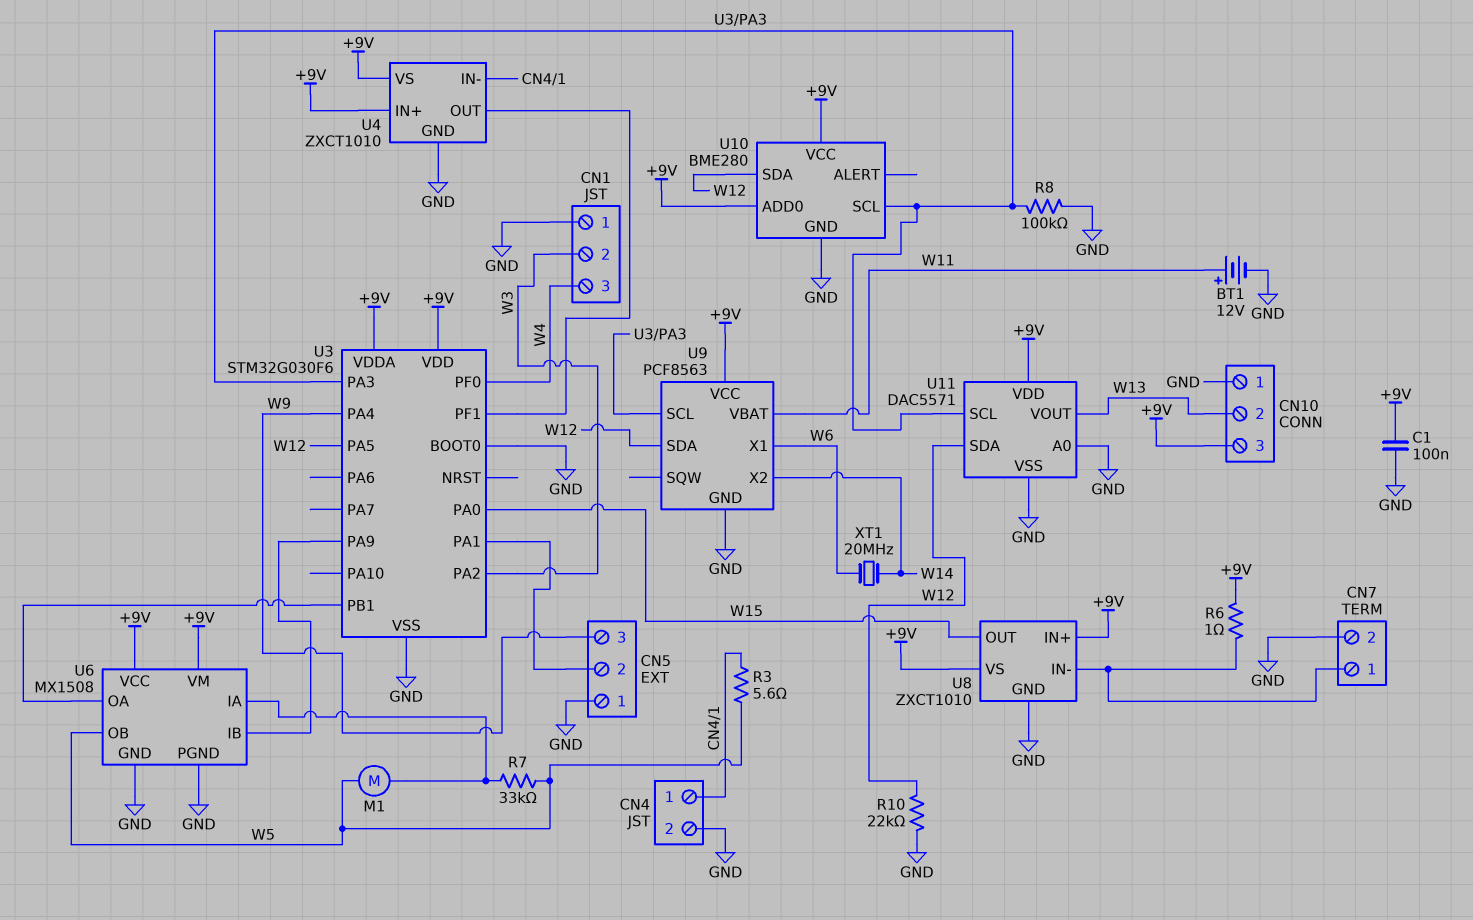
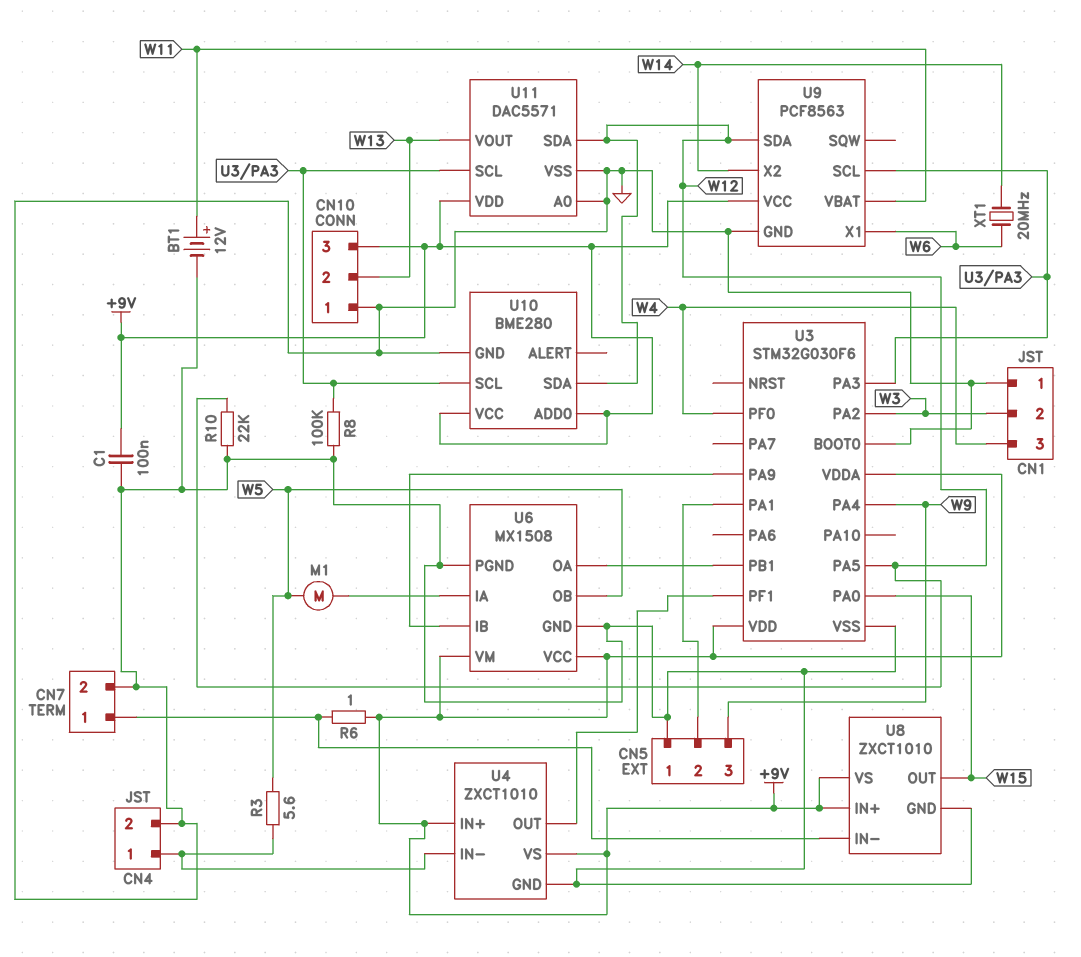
R7: 33k (U6/IA, W5) -> none

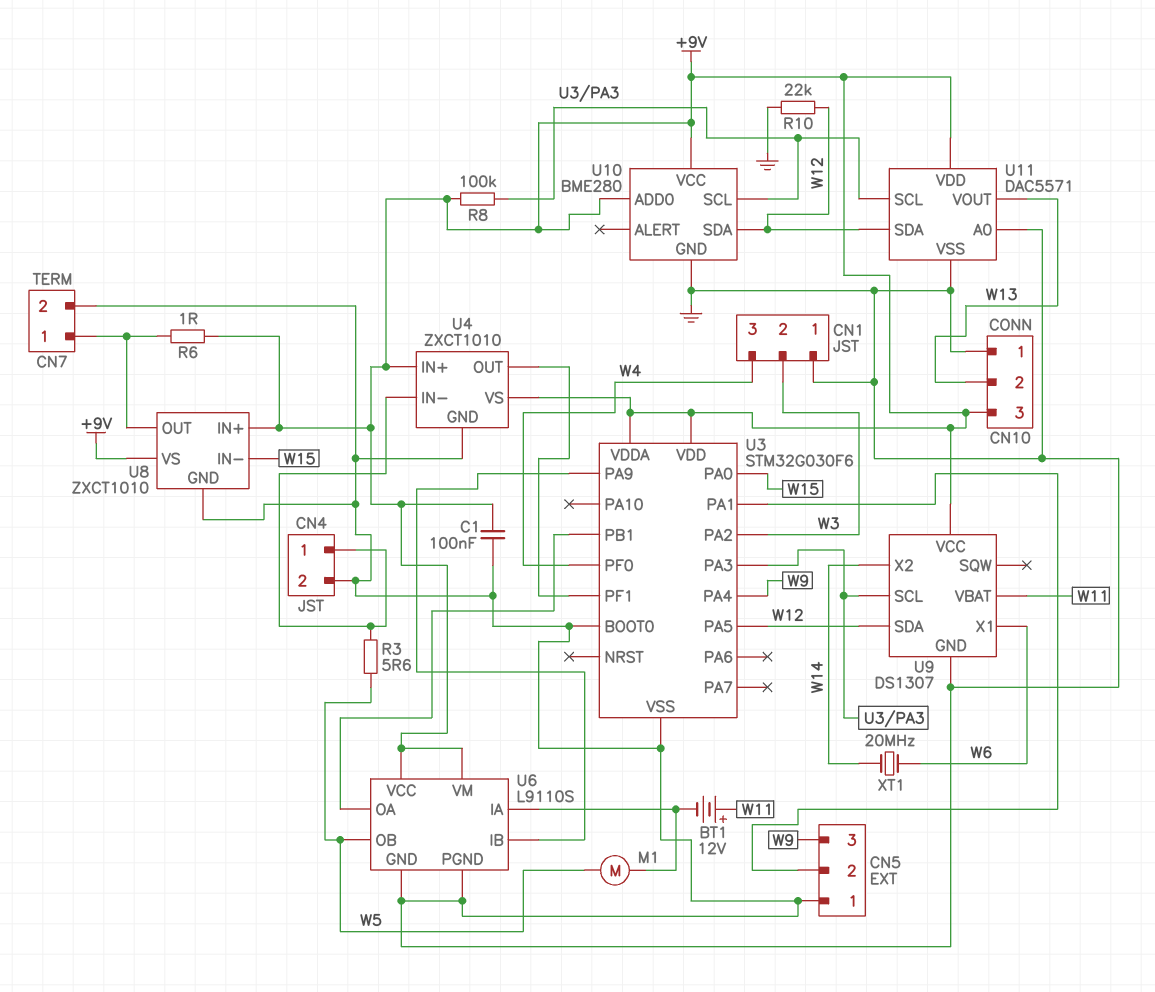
BT1: 12V (plus W11, minus GND) -> 12V (plus W11, minus U6/IA)
R8: 100k (GND, U3/PA3) -> 100k (+9V, U3/PA3)
U6: MX1508 -> L9110S
U8 pin IN-: CN7/1 -> W15
U8 pin OUT: W15 -> CN7/1
U9: PCF8563 -> DS1307

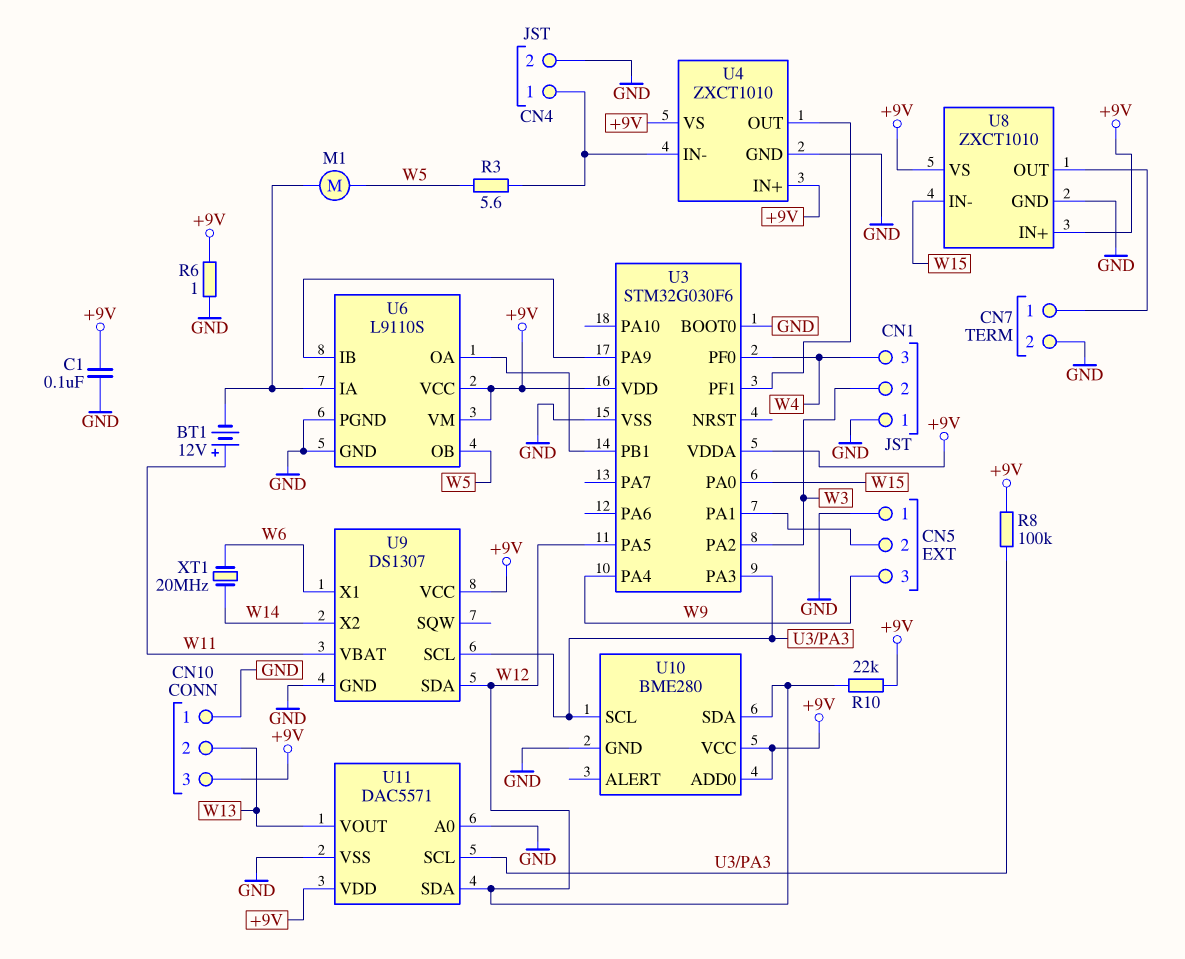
R6: 1 (+9V, CN7/1) -> 1 (+9V, GND)
R10: 22k (GND, W12) -> 22k (+9V, W12)

